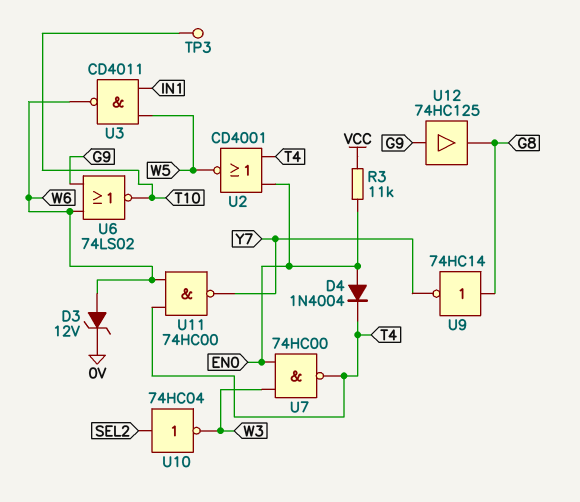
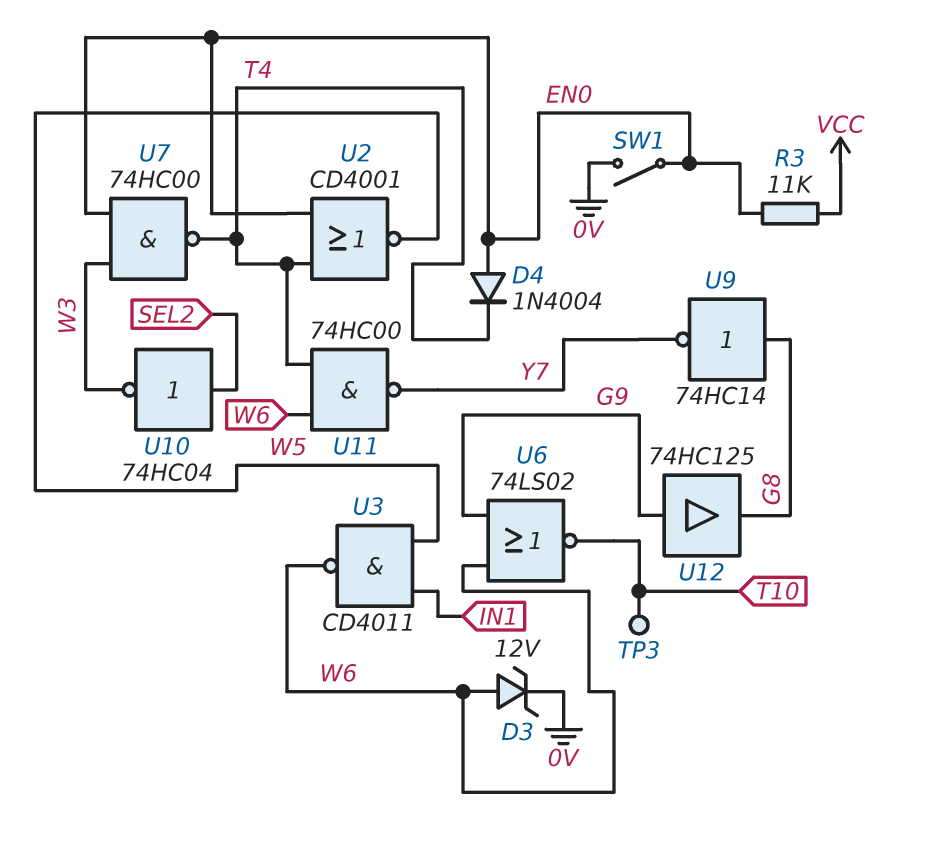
SW1: none -> switch (0V, EN0)

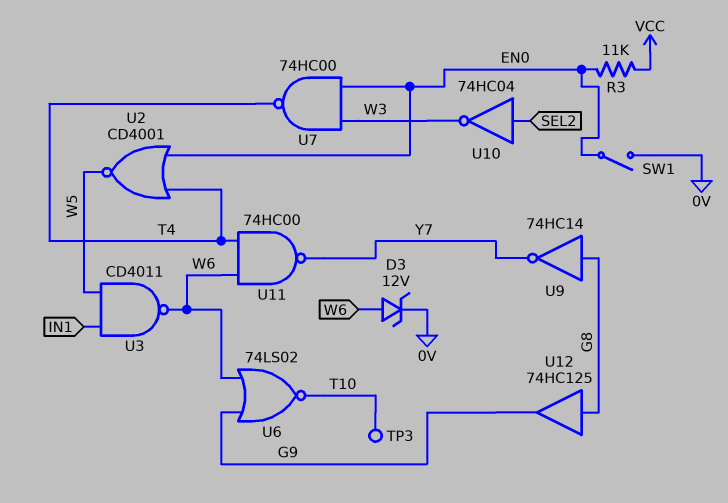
D4: diode 1N4004 (A EN0, K T4) -> none
U12: buffer 74HC125 (in G9, out G8) -> buffer 74HC125 (in G8, out G9)

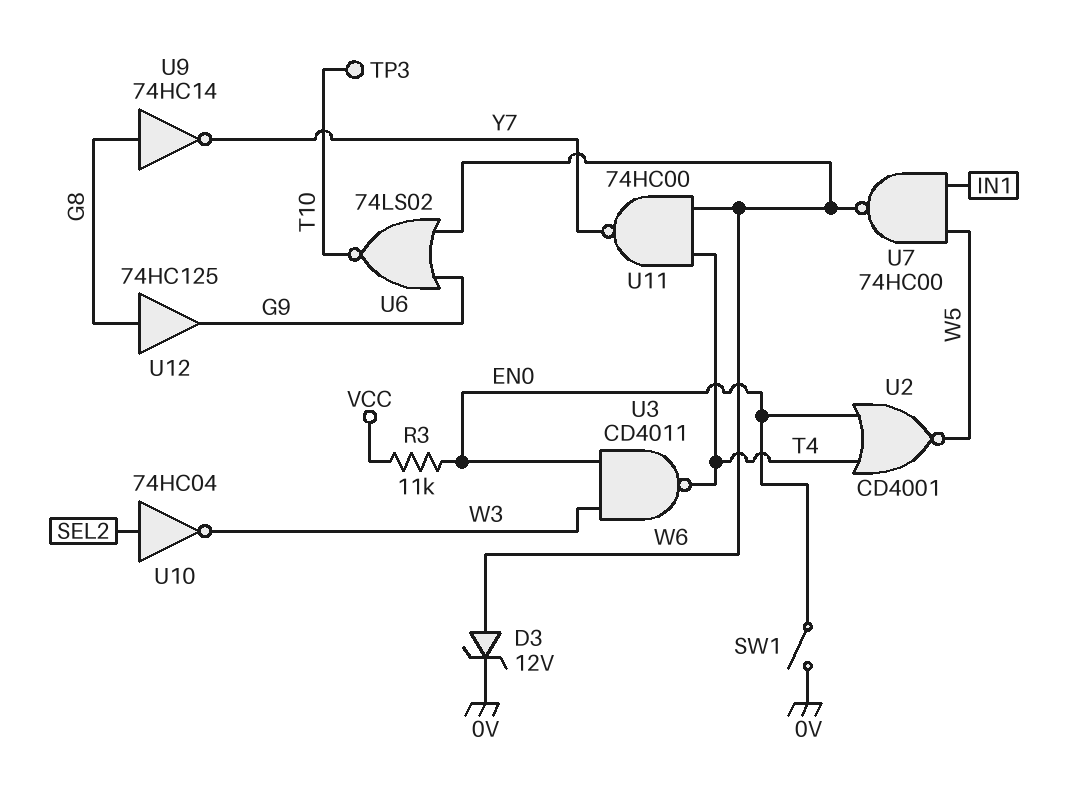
U3: NAND CD4011 (in IN1, in W5, out W6) -> NAND CD4011 (in EN0, in W3, out T4)
U7: NAND 74HC00 (in EN0, in W3, out T4) -> NAND 74HC00 (in IN1, in W5, out W6)

